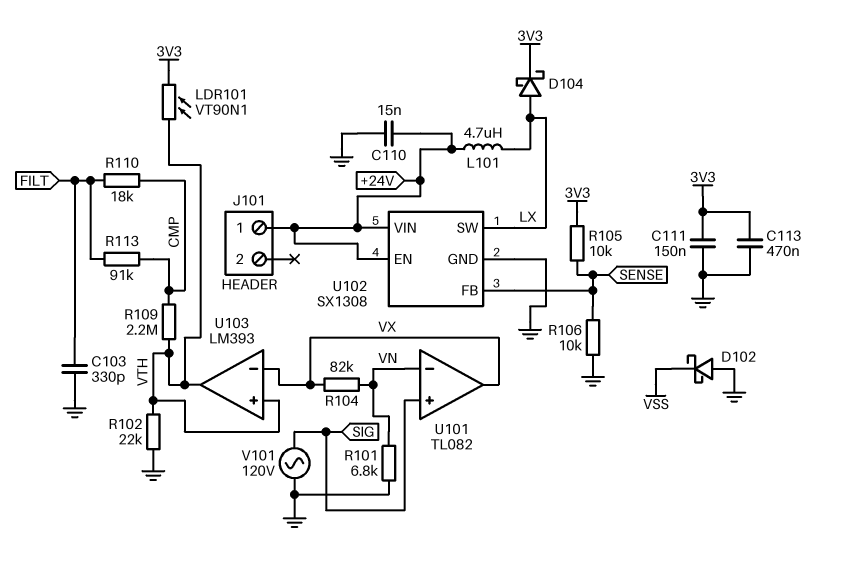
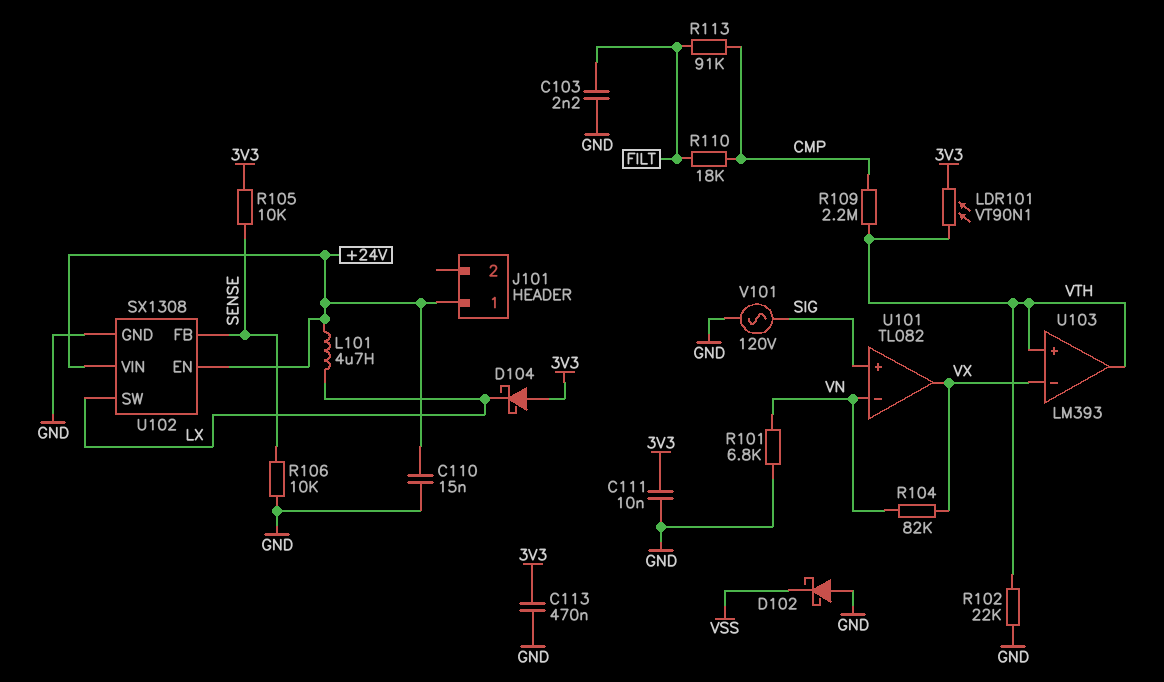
C103: 330pF (FILT, GND) -> 2.2nF (FILT, GND)
C111: 150nF (3V3, GND) -> 10nF (3V3, GND)
D104: schottky (A LX, K 3V3) -> schottky (A 3V3, K LX)

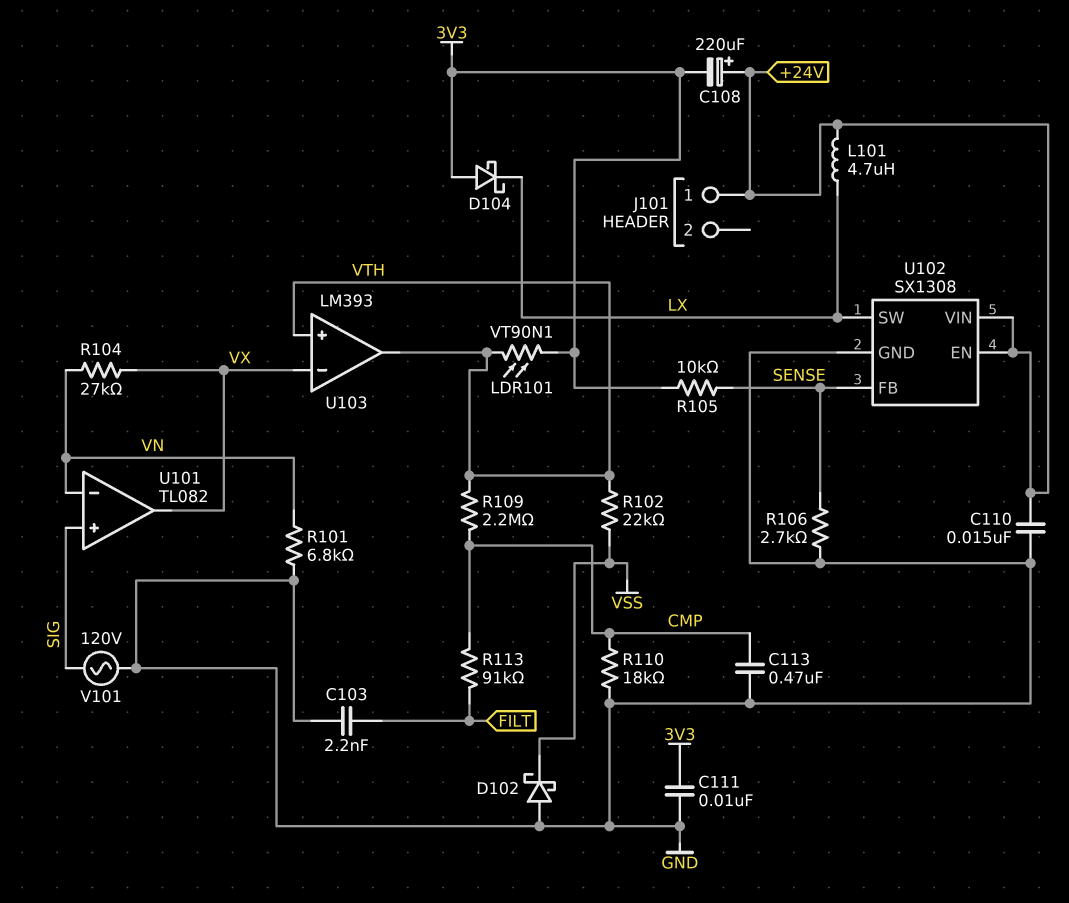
C108: none -> 220uF (plus +24V, minus 3V3)
C113: 470nF (3V3, GND) -> 470nF (CMP, GND)
R102: 22k (GND, VTH) -> 22k (VSS, VTH)
R104: 82k (VN, VX) -> 27k (VN, VX)
R106: 10k (GND, SENSE) -> 2.7k (GND, SENSE)
R110: 18k (CMP, FILT) -> 18k (CMP, GND)

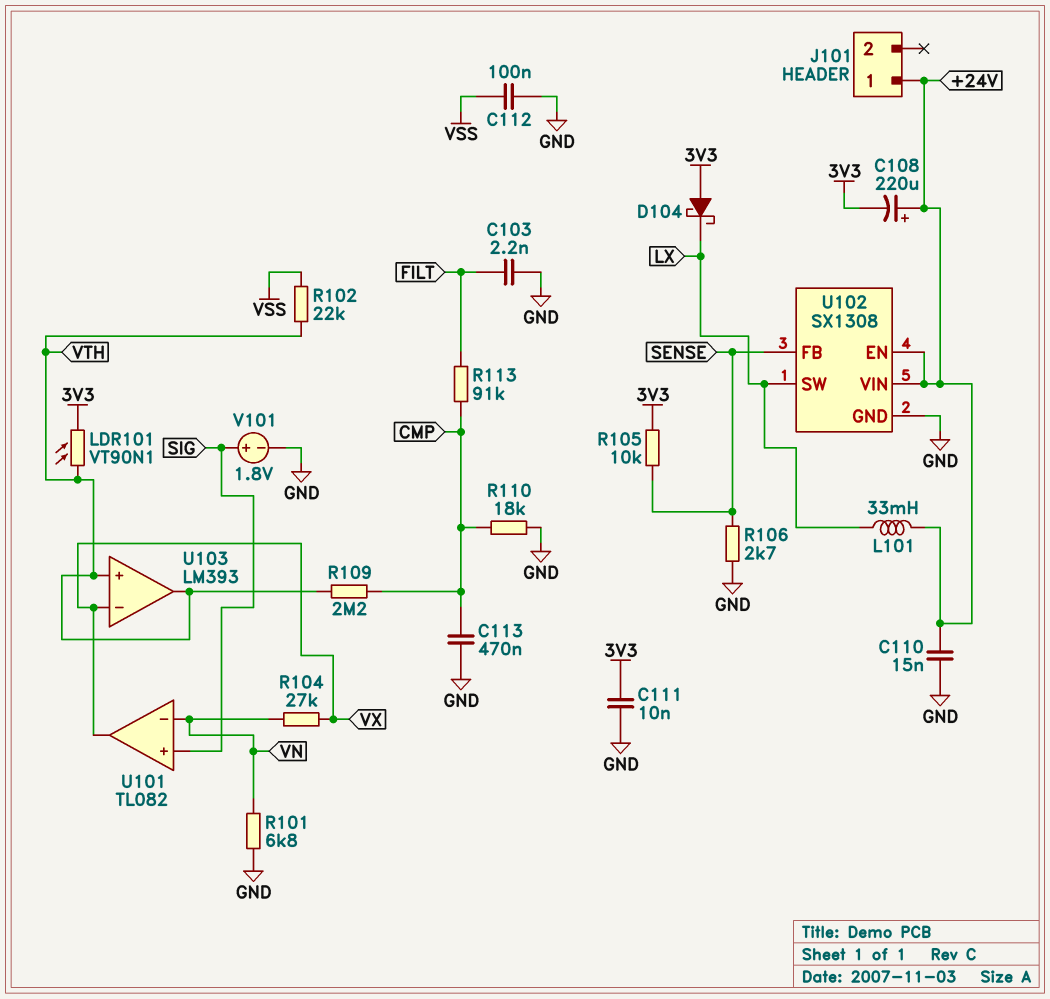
C112: none -> 100nF (GND, VSS)
D102: schottky (A GND, K VSS) -> none
L101: 4.7uH (+24V, LX) -> 33mH (+24V, LX)
V101: AC 120V (GND, SIG) -> 1.8V (plus SIG, minus GND)

